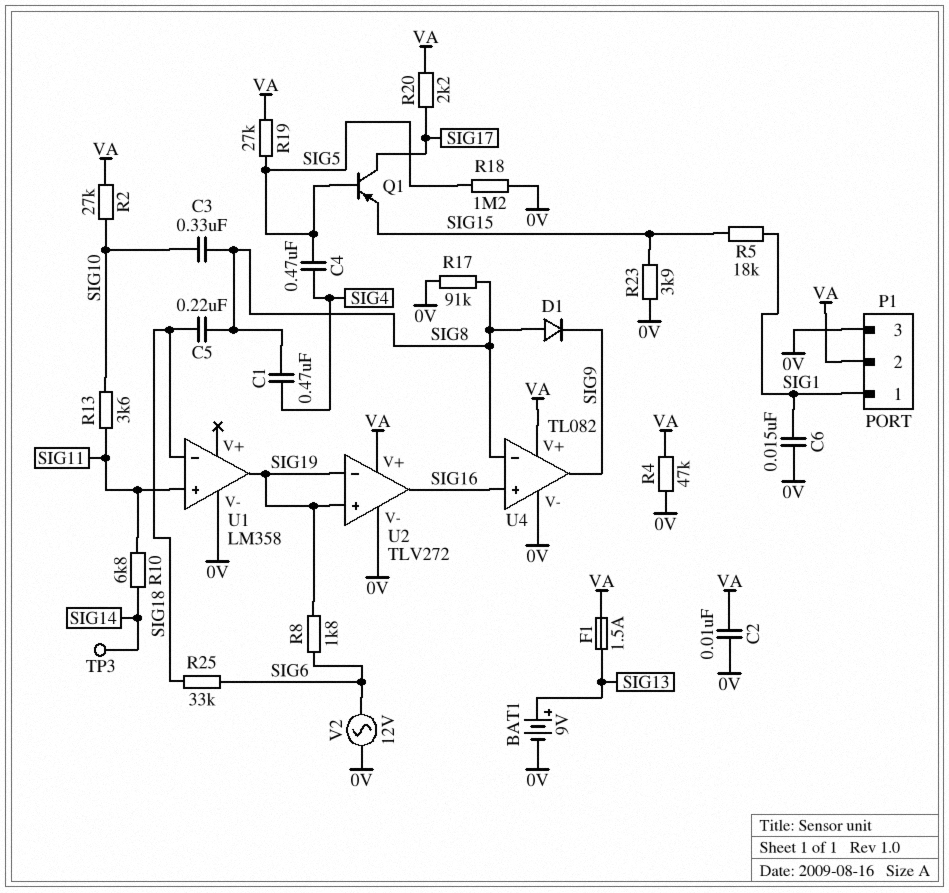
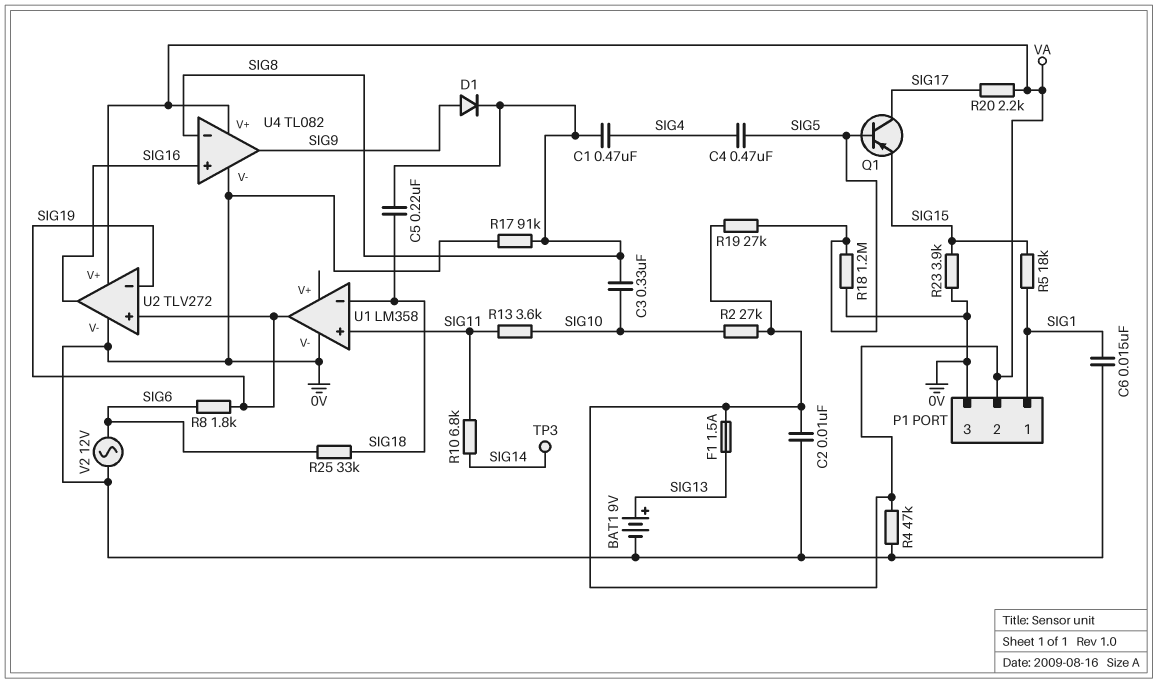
D1: diode (A SIG8, K SIG9) -> diode (A SIG9, K SIG8)

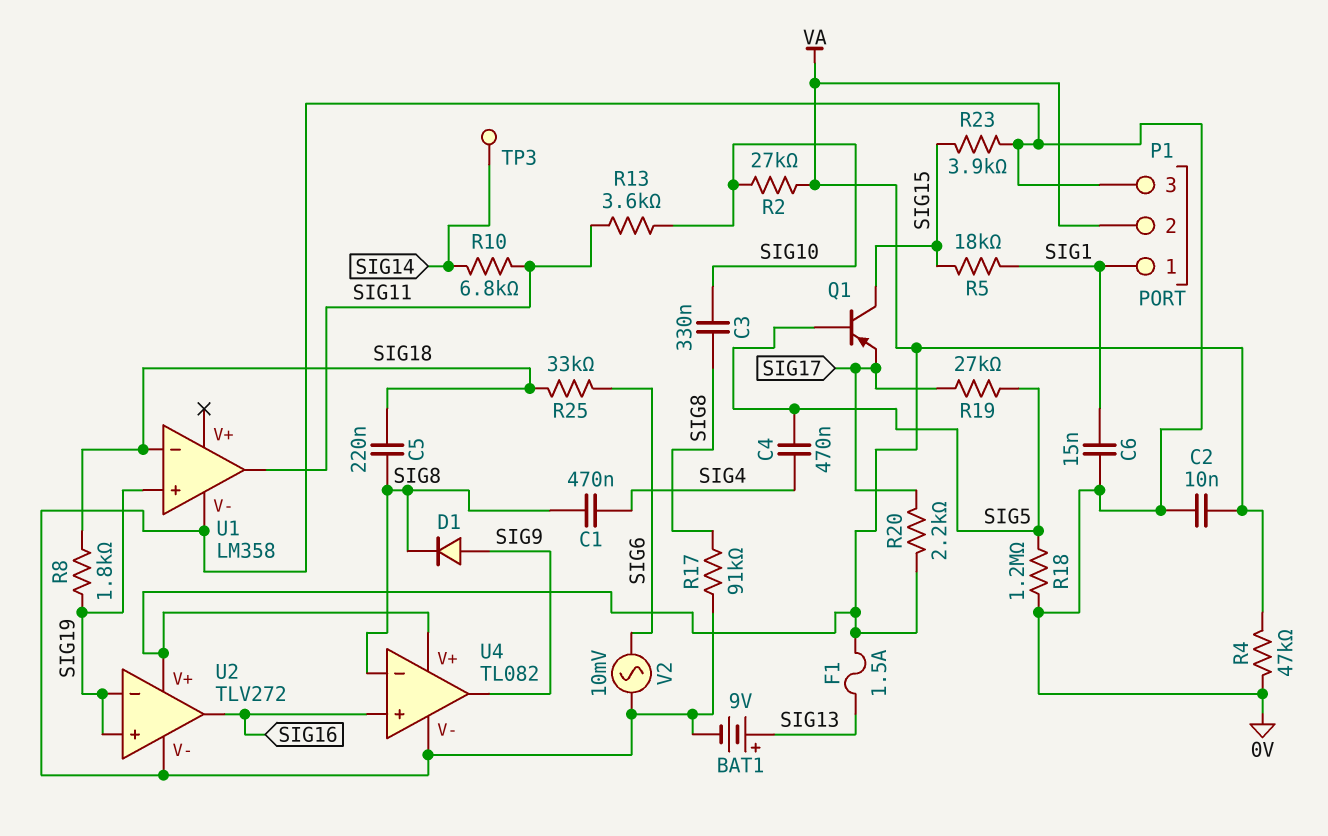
Q1: PNP (B SIG5, C SIG17, E SIG15) -> PNP (B SIG5, C SIG15, E SIG17)
R8: 1.8k (SIG6, SIG19) -> 1.8k (SIG18, SIG19)
R19: 27k (SIG5, VA) -> 27k (SIG5, SIG17)
U1 pin in+: SIG11 -> SIG19
U1 pin out: SIG19 -> SIG11
V2: AC 12V (0V, SIG6) -> AC 10mV (0V, SIG6)

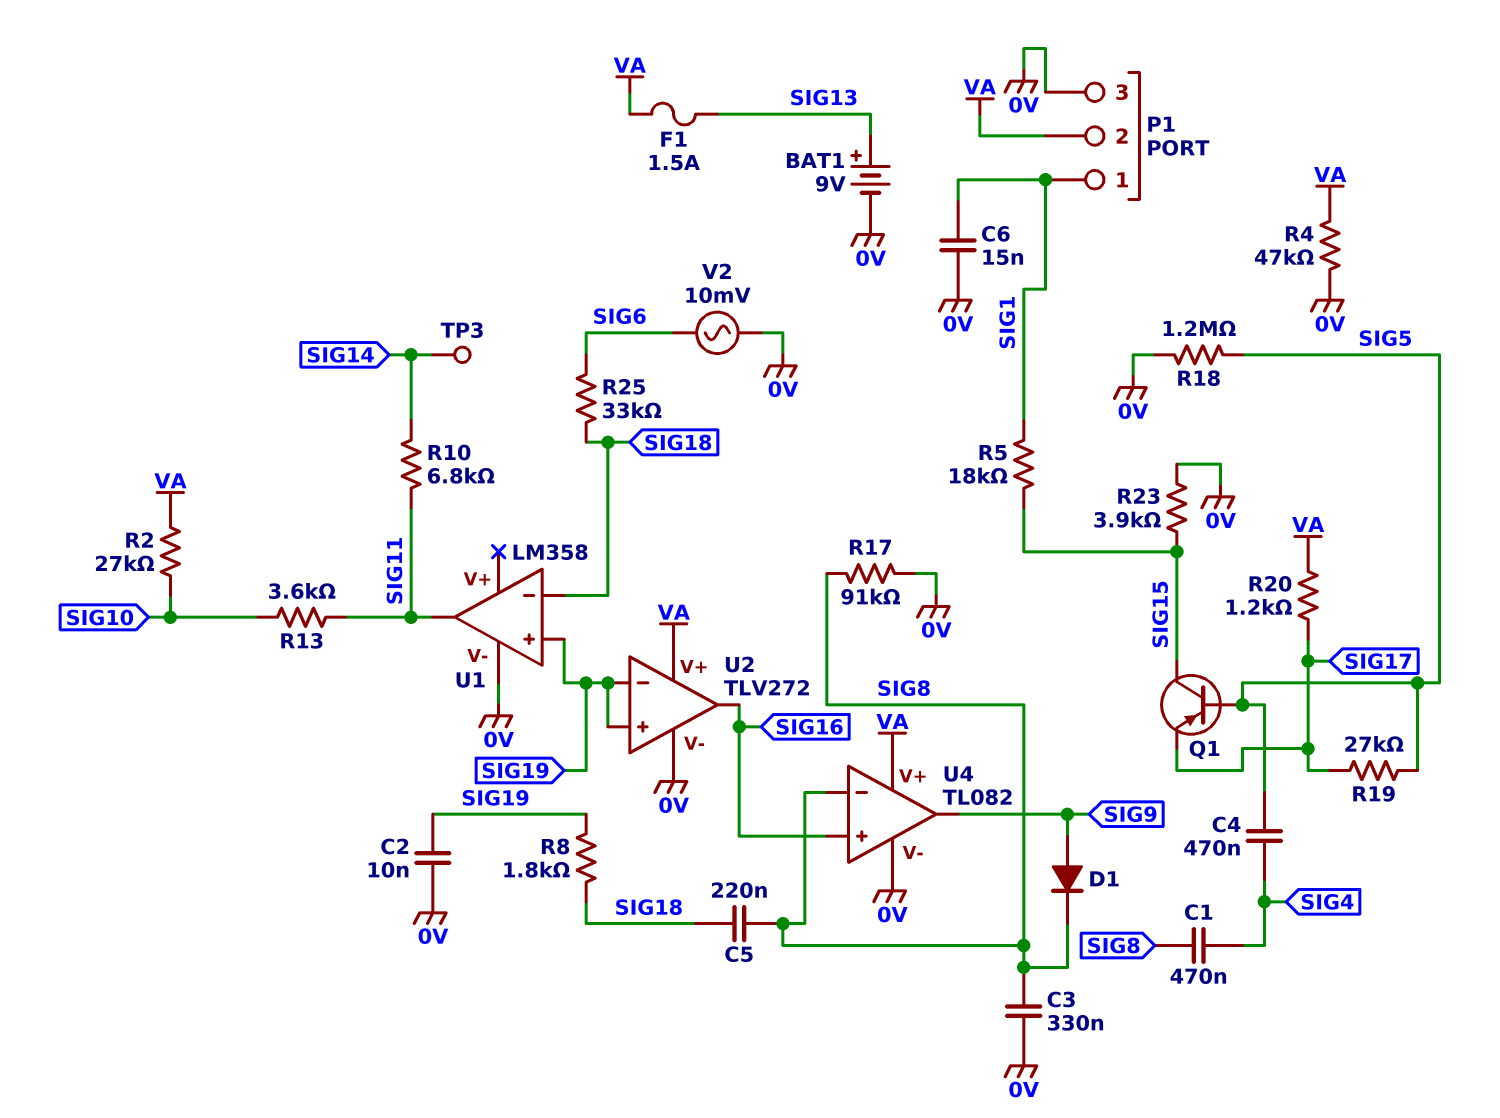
C2: 10nF (0V, VA) -> 10nF (0V, SIG19)
C3: 330nF (SIG8, SIG10) -> 330nF (0V, SIG8)
R20: 2.2k (SIG17, VA) -> 1.2k (SIG17, VA)

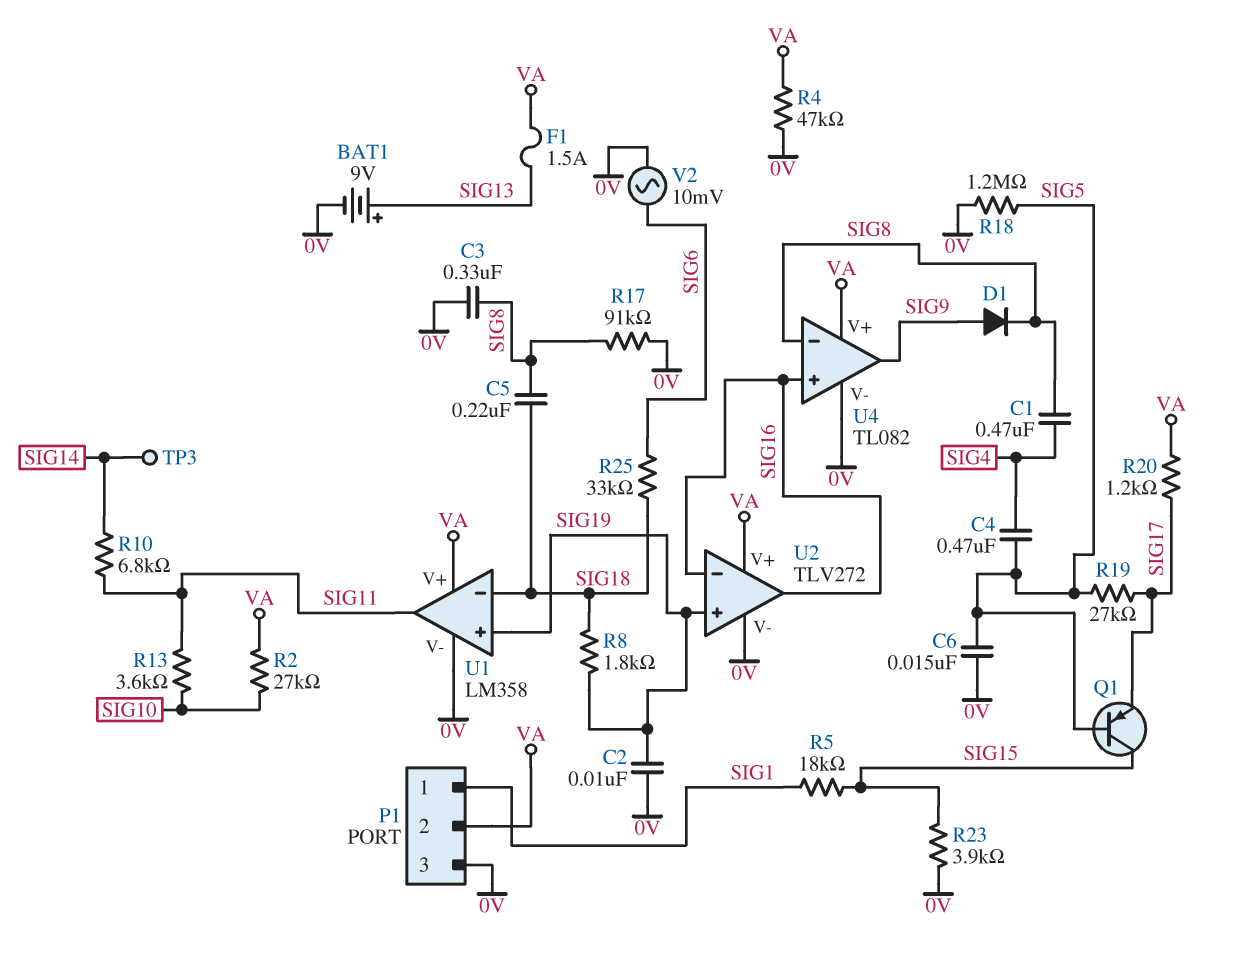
C6: 15nF (0V, SIG1) -> 15nF (0V, SIG5)
U1 pin V+: none -> VA
U2 pin in-: SIG19 -> SIG16

